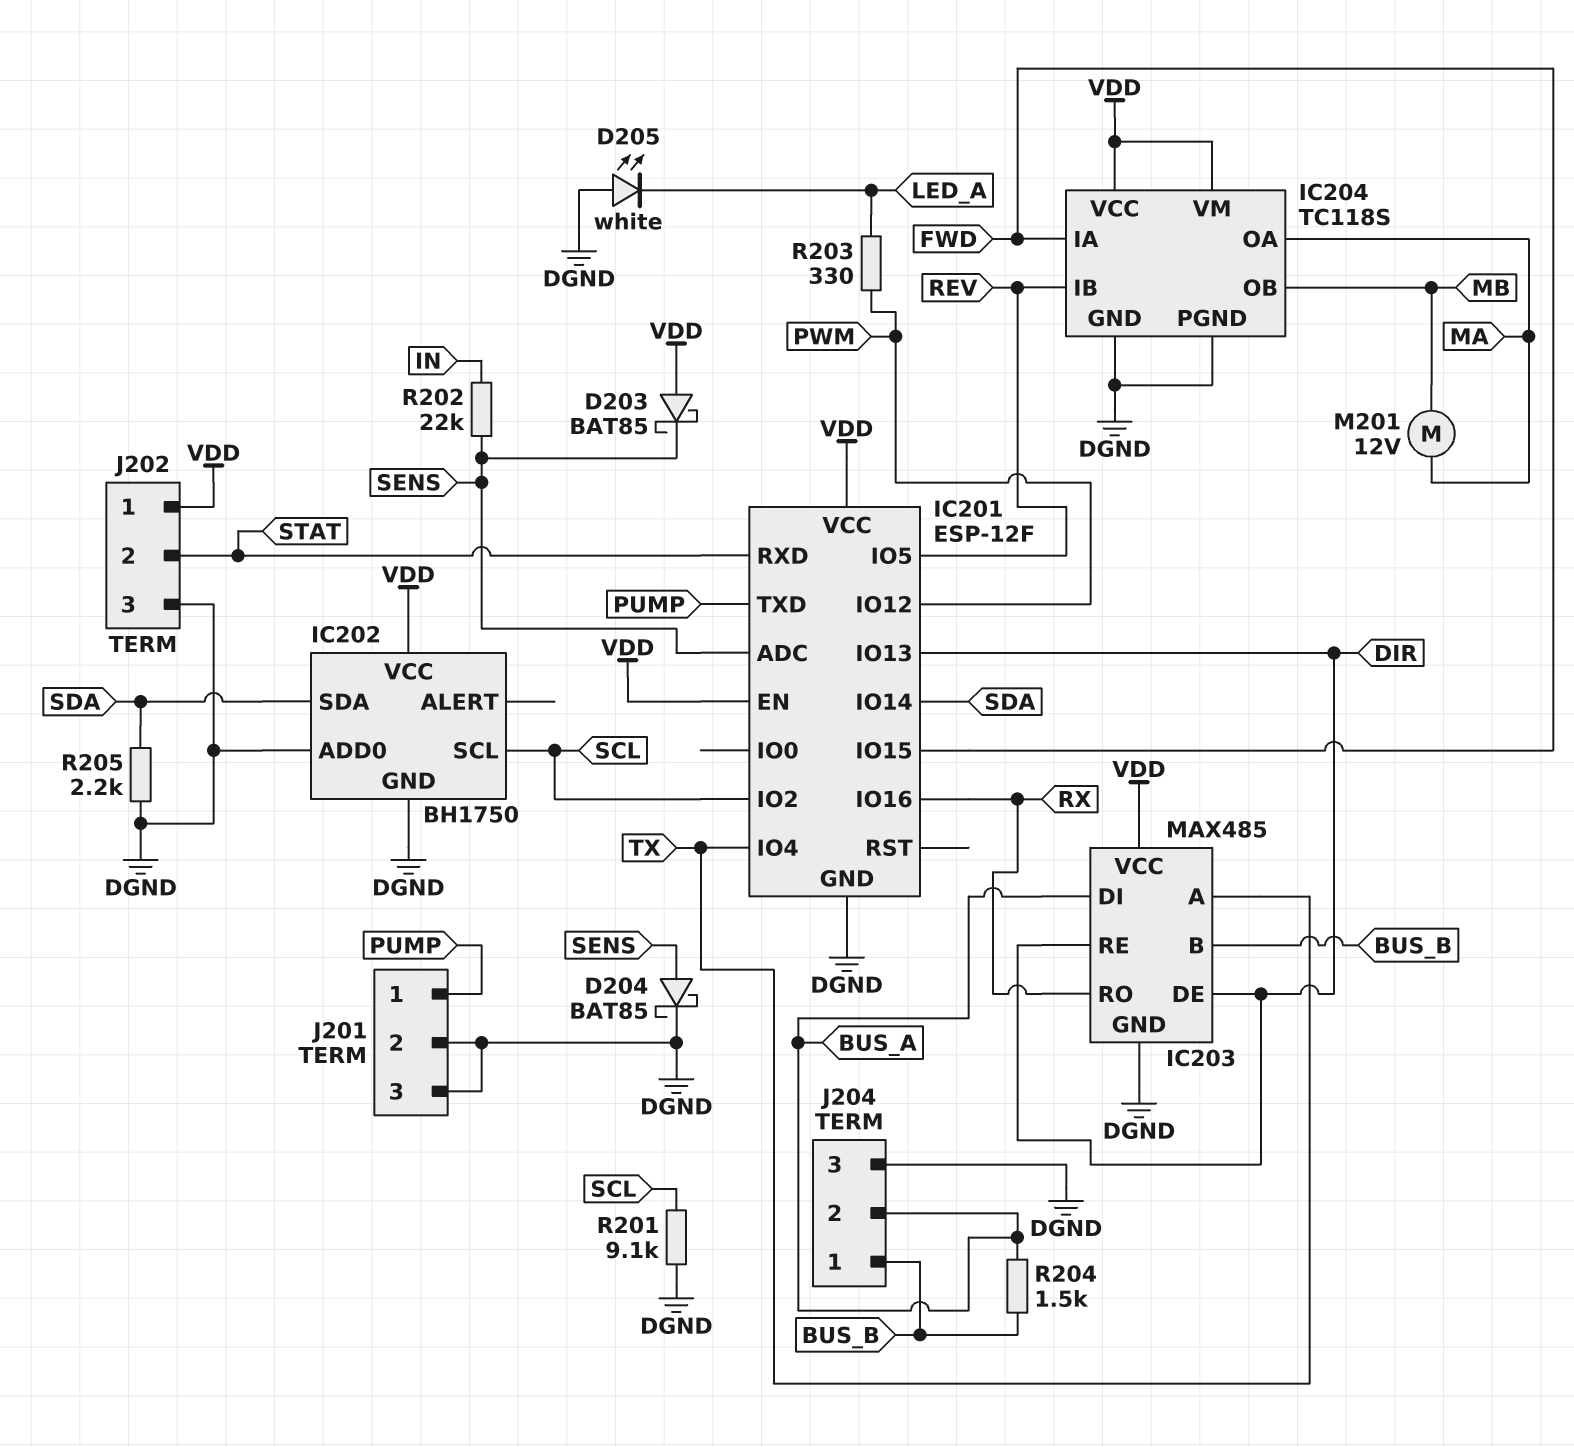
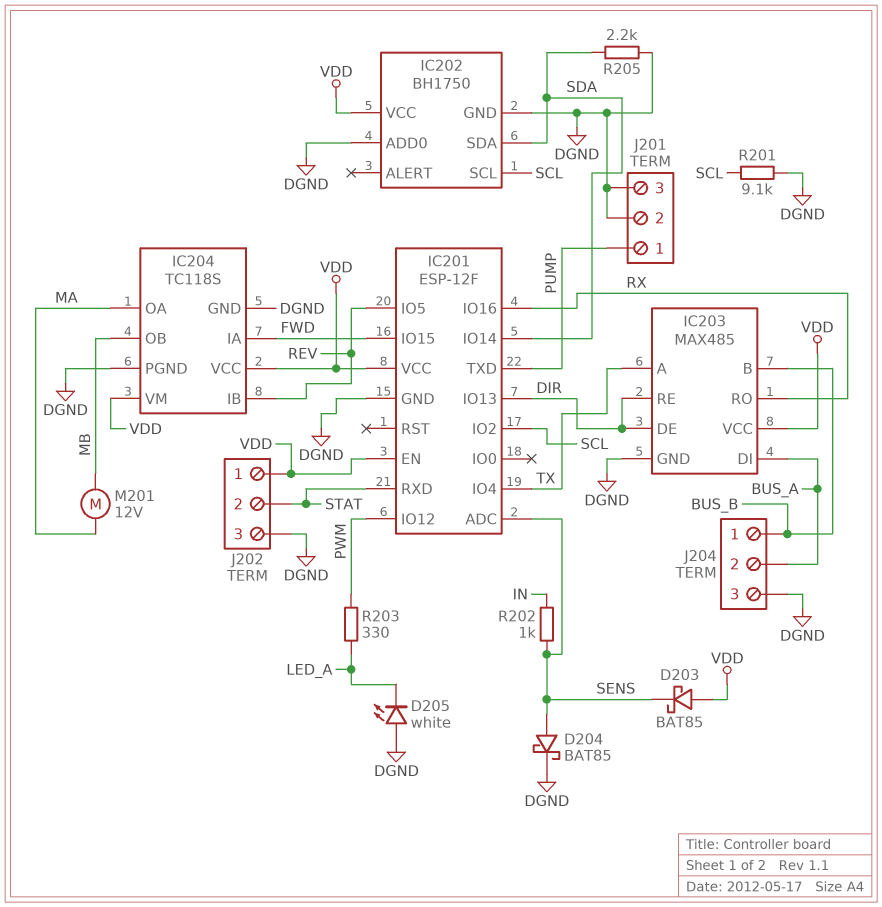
R202: 22k (IN, SENS) -> 1k (IN, SENS)
R204: 1.5k (BUS_A, BUS_B) -> none

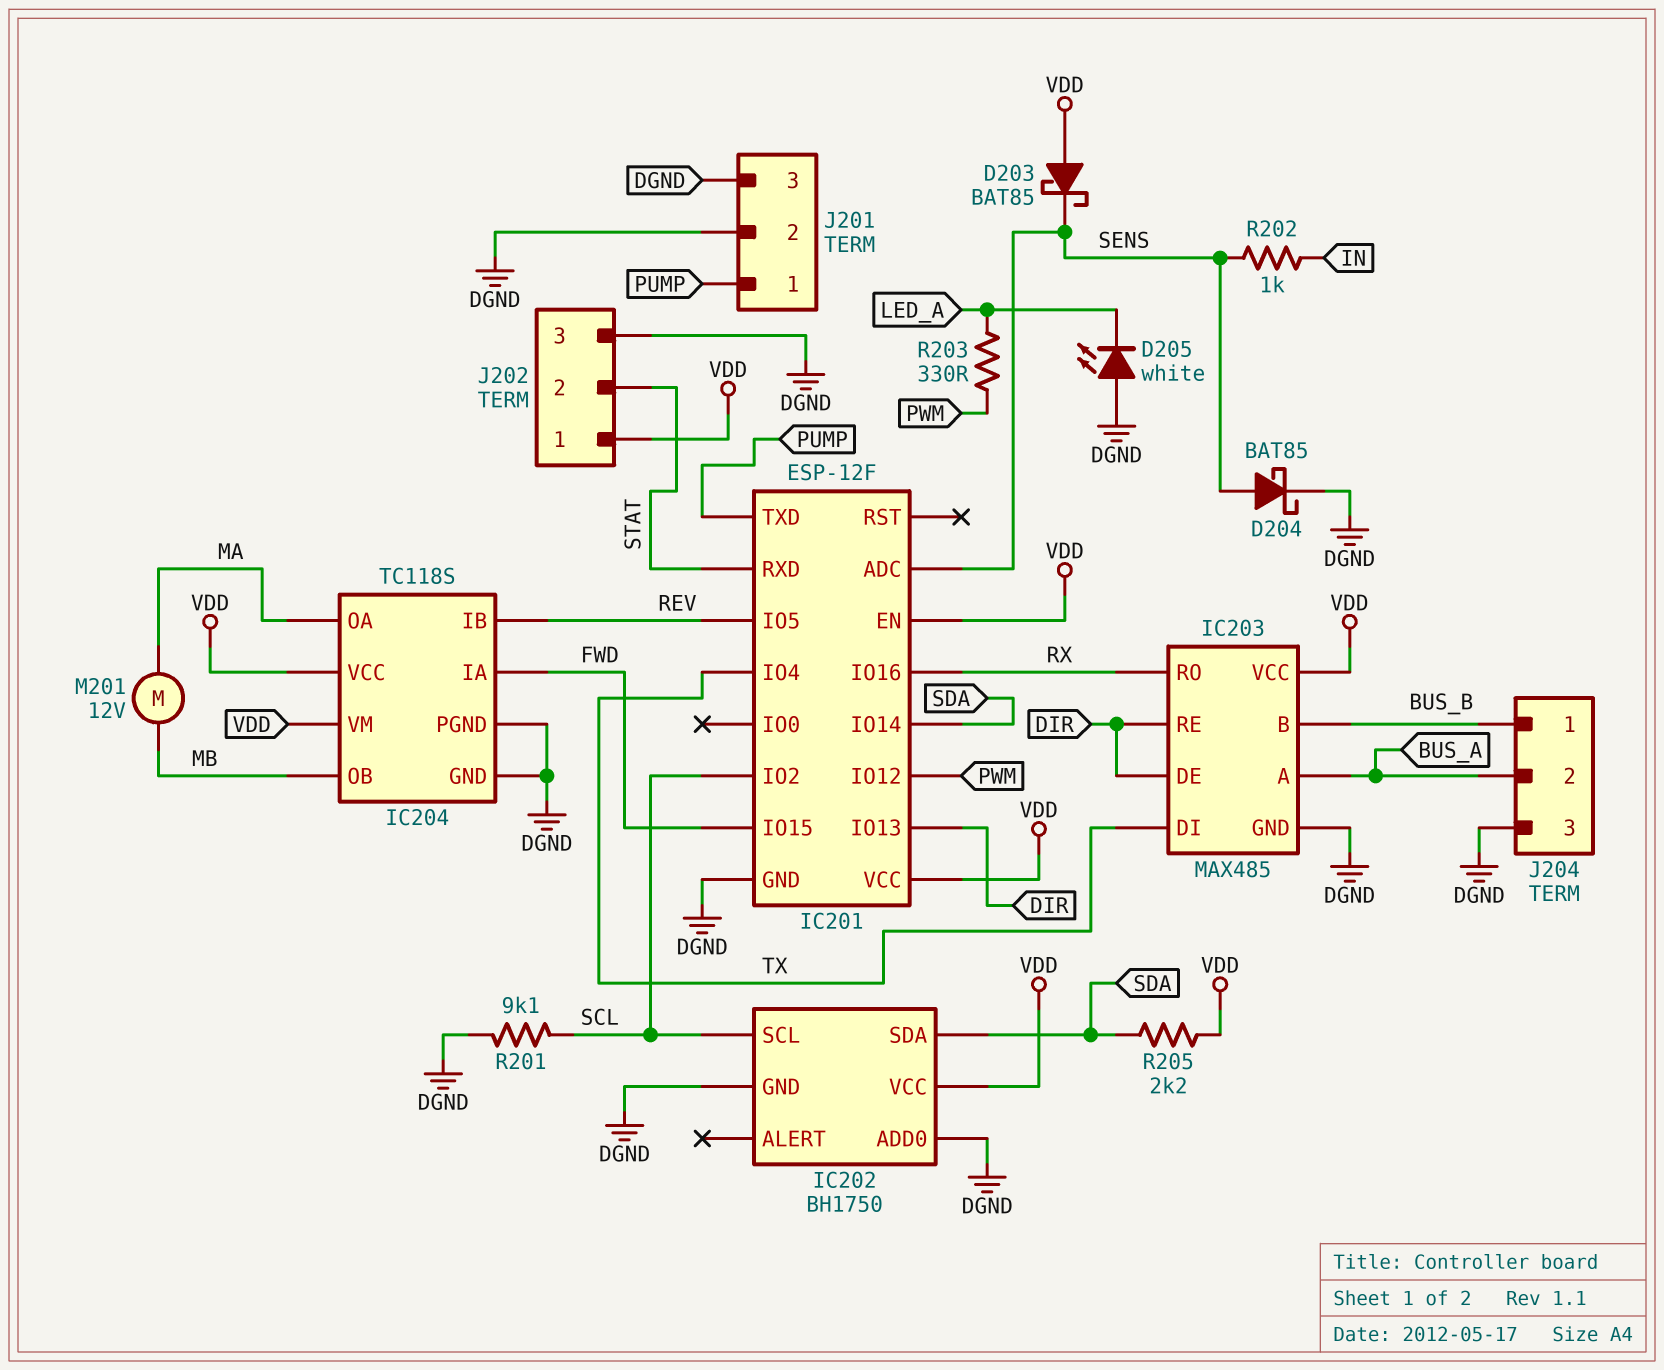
IC203 pin A: TX -> BUS_A
IC203 pin DI: BUS_A -> TX
R205: 2.2k (DGND, SDA) -> 2.2k (SDA, VDD)

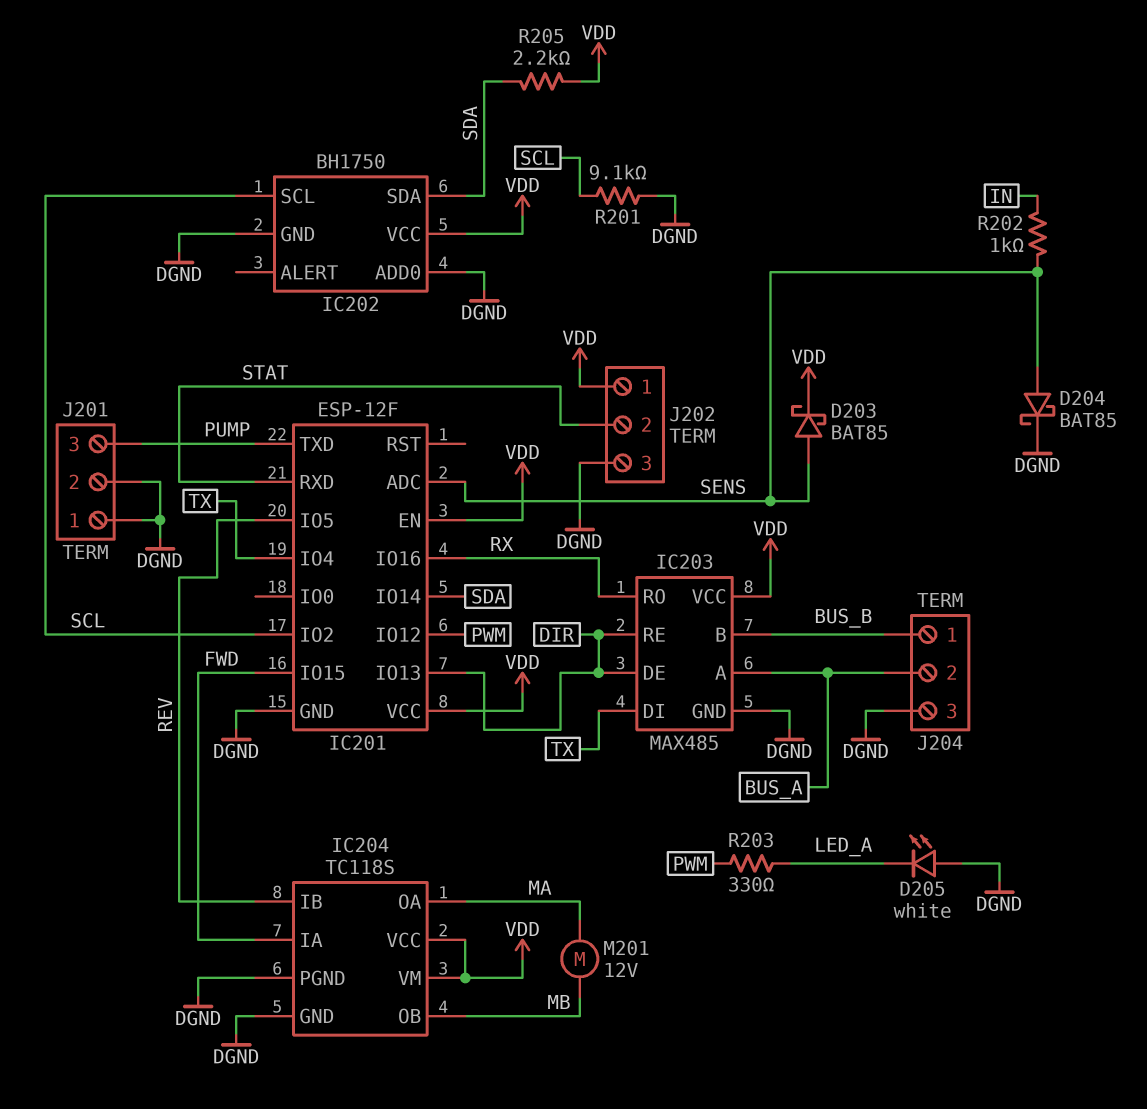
D203: schottky BAT85 (A VDD, K SENS) -> schottky BAT85 (A SENS, K VDD)
J201 pin 1: PUMP -> DGND
J201 pin 3: DGND -> PUMP

